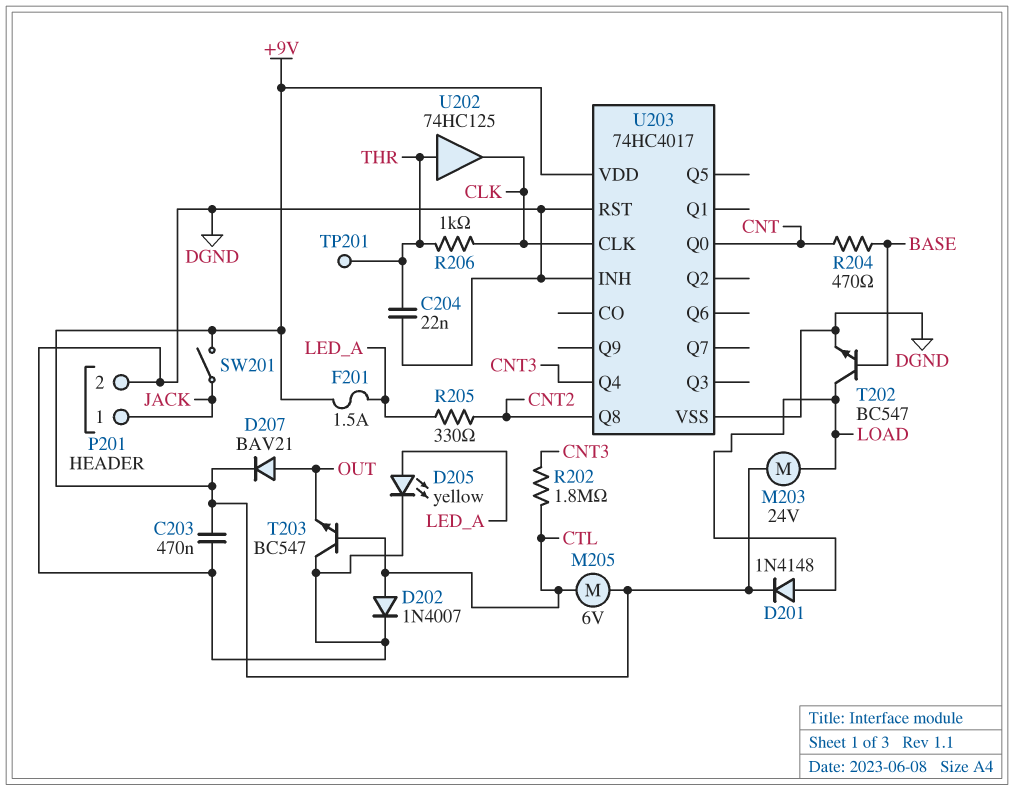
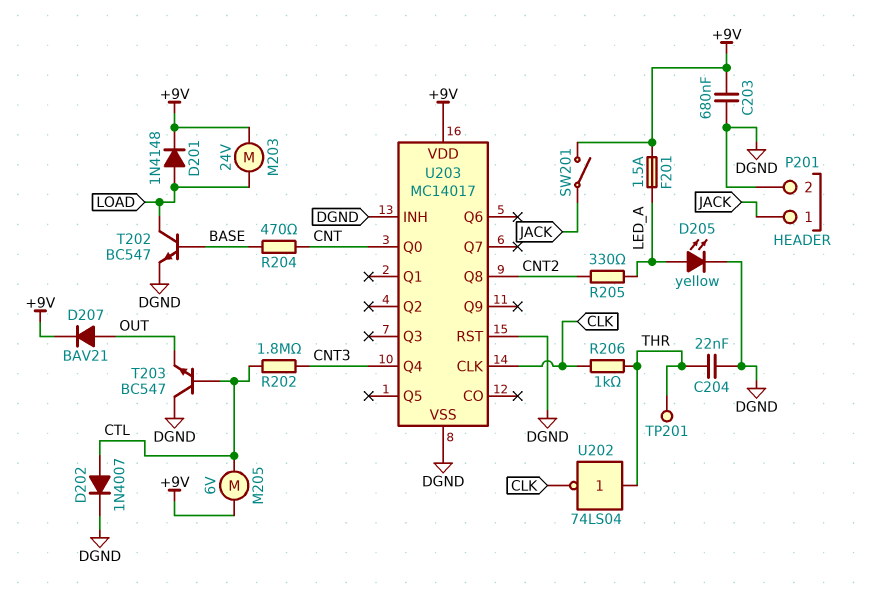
C203: 470nF (+9V, DGND) -> 680nF (+9V, DGND)
U202: buffer 74HC125 (in THR, out CLK) -> NOT 74LS04 (in THR, out CLK)
U203: 74HC4017 -> MC14017

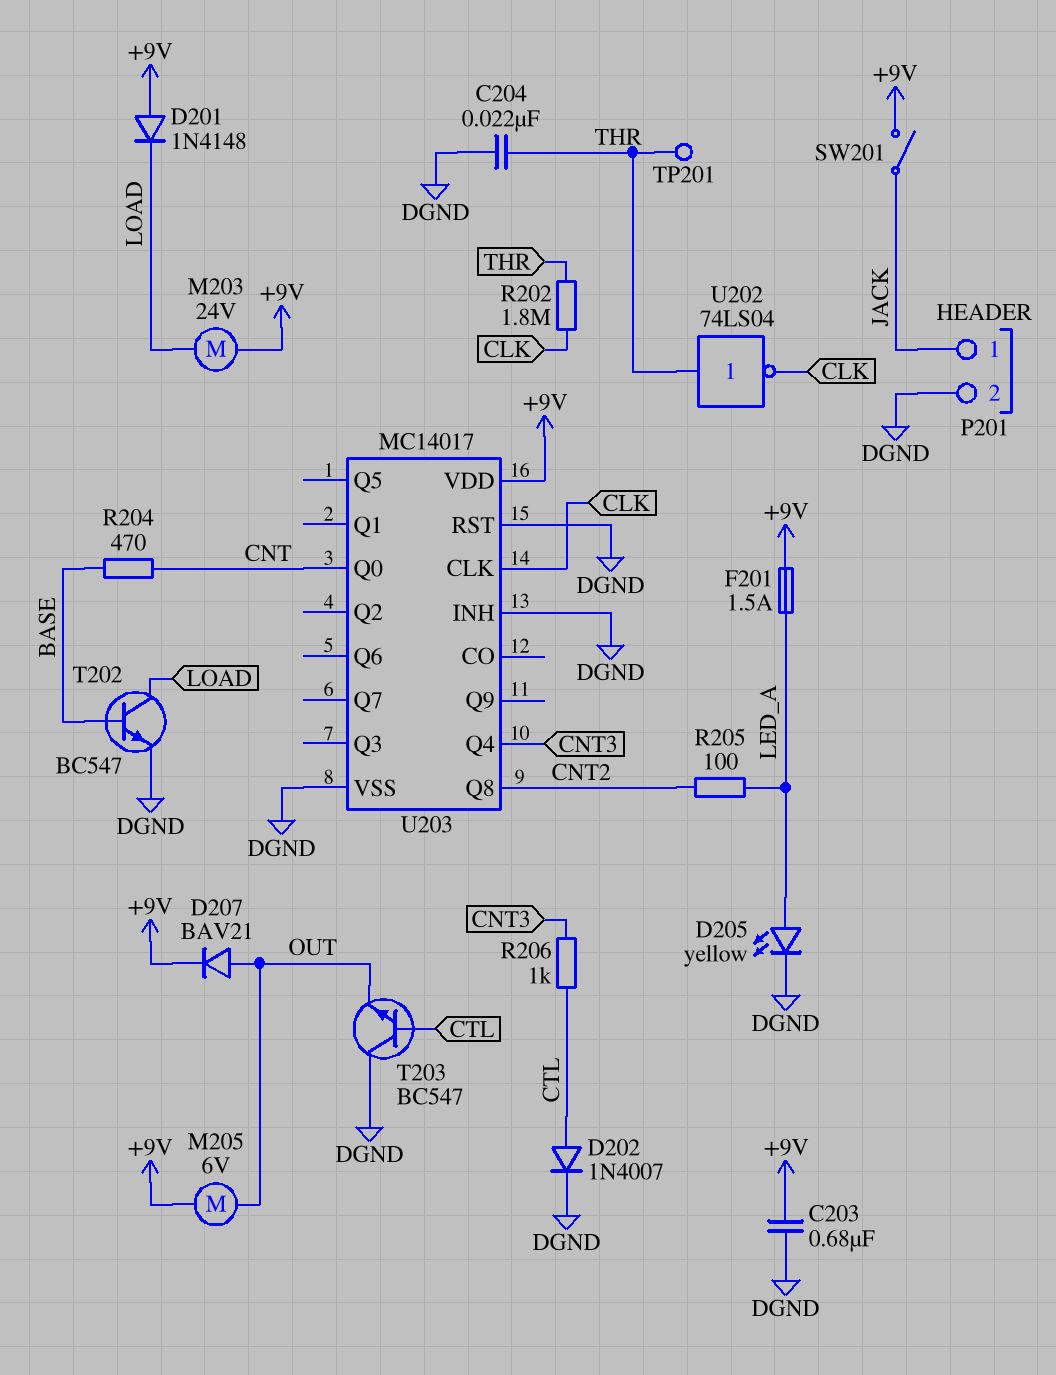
D201: diode 1N4148 (A LOAD, K +9V) -> diode 1N4148 (A +9V, K LOAD)
M205: motor 6V (+9V, CTL) -> motor 6V (+9V, OUT)
R202: 1.8M (CNT3, CTL) -> 1.8M (CLK, THR)
R205: 330 (CNT2, LED_A) -> 100 (CNT2, LED_A)
R206: 1k (CLK, THR) -> 1k (CNT3, CTL)

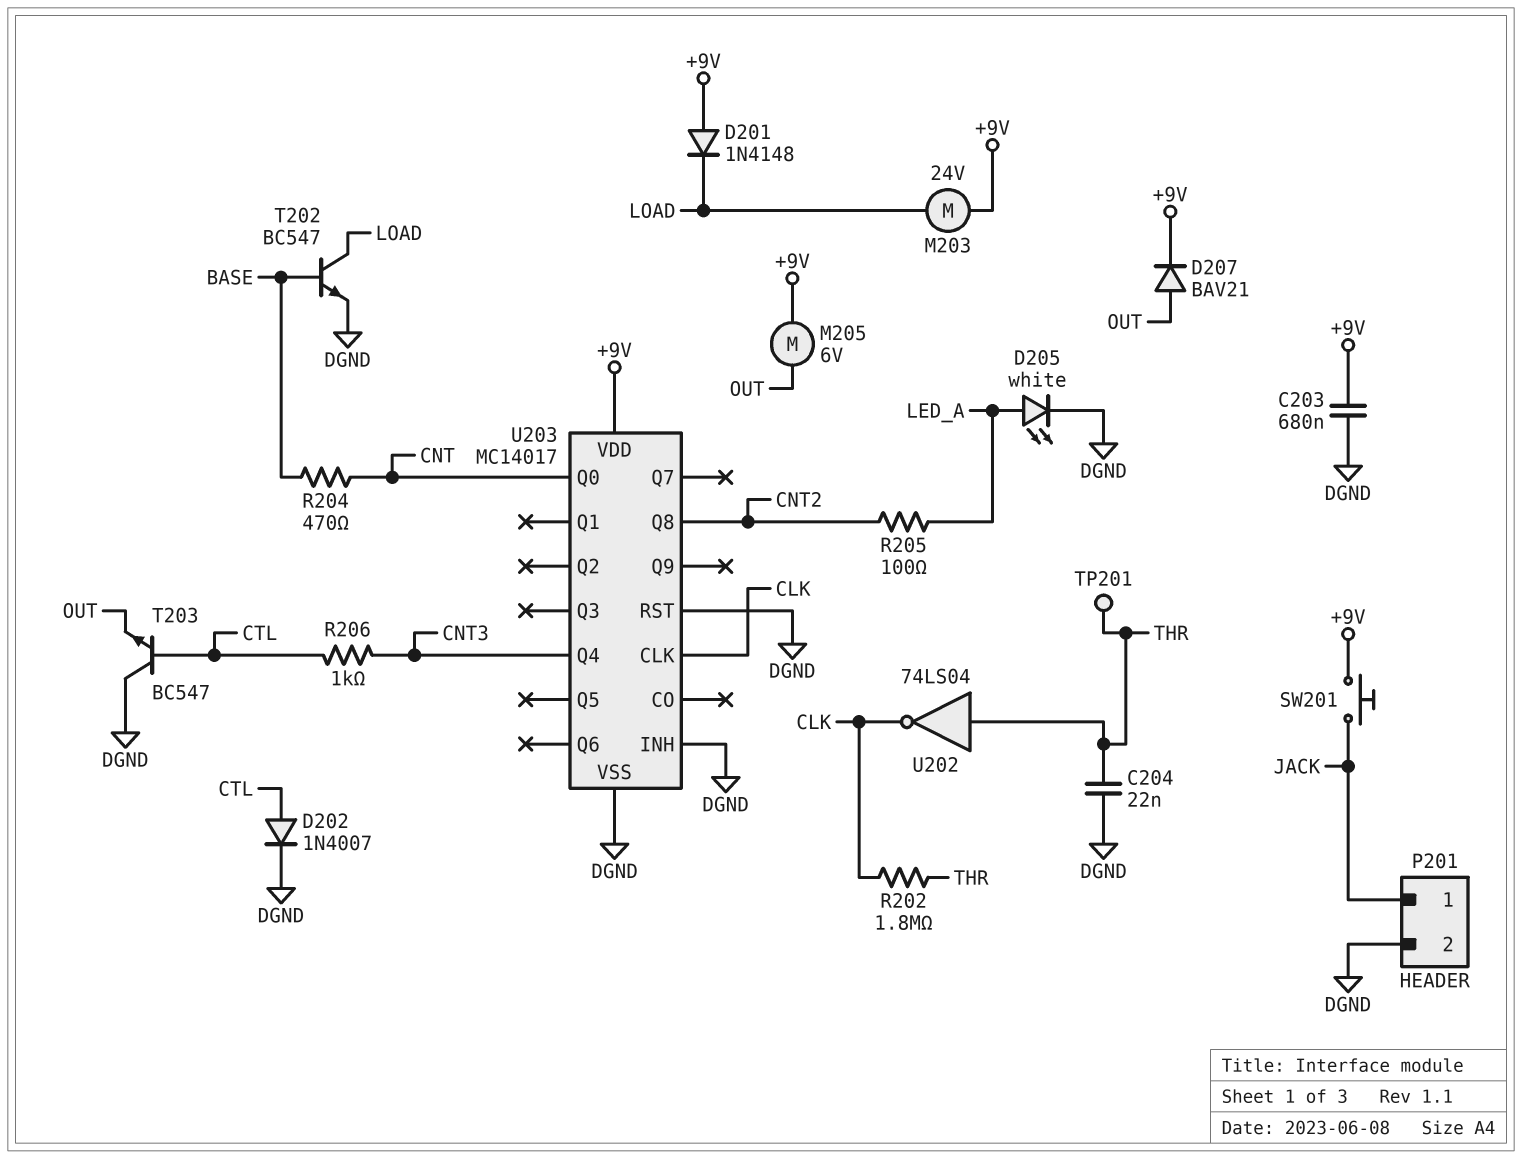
D205: LED yellow (A LED_A, K DGND) -> LED white (A LED_A, K DGND)
F201: 1.5A (+9V, LED_A) -> none
SW201: switch (+9V, JACK) -> button (+9V, JACK)

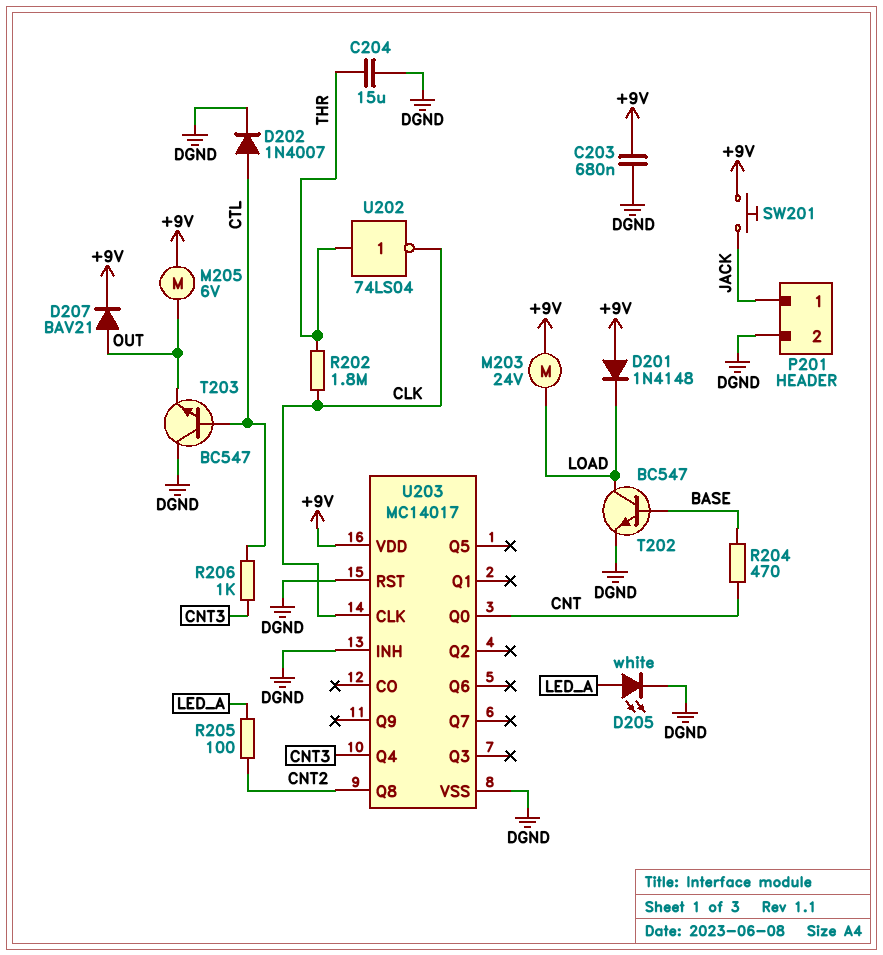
C204: 22nF (DGND, THR) -> 15uF (DGND, THR)
TP201: test point (THR) -> none

